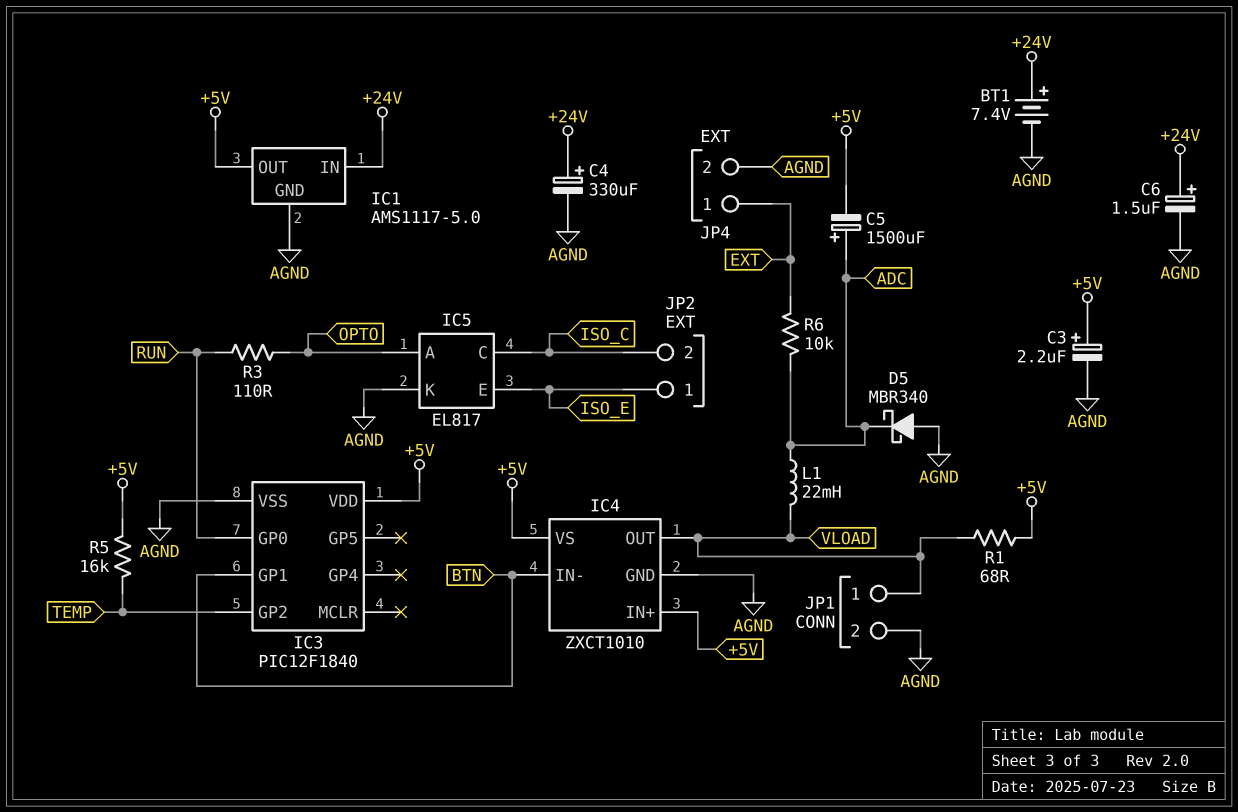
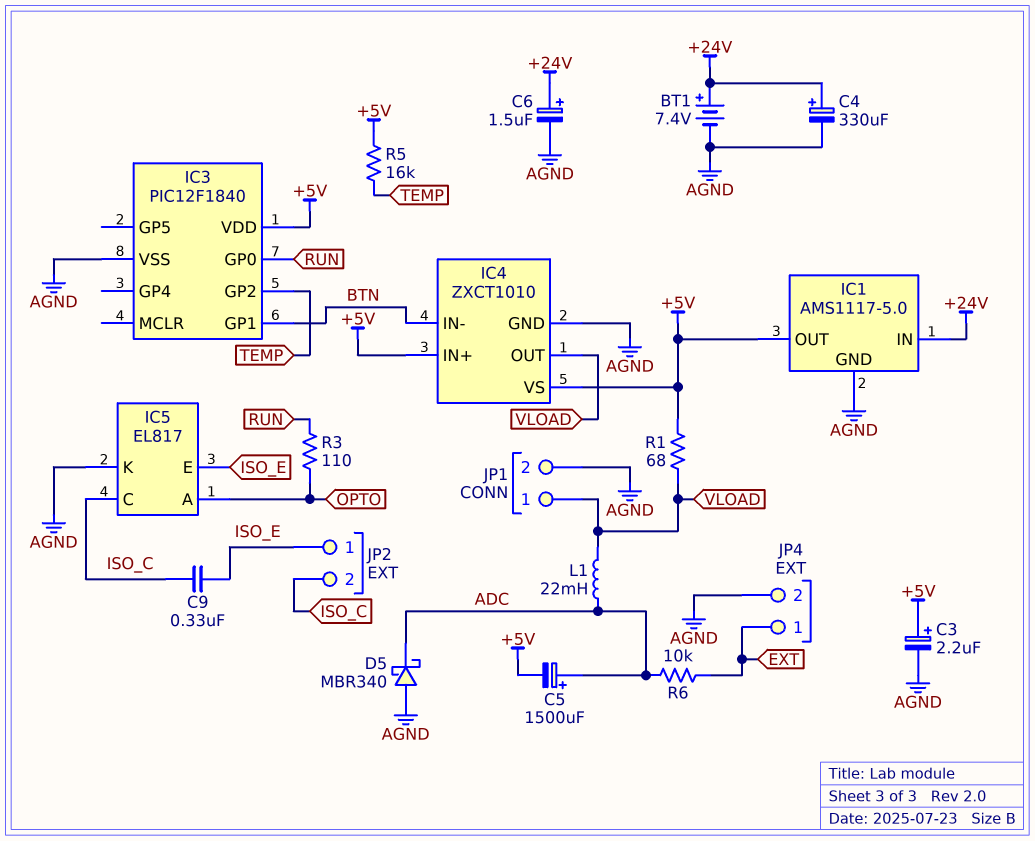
C9: none -> 330nF (ISO_C, ISO_E)

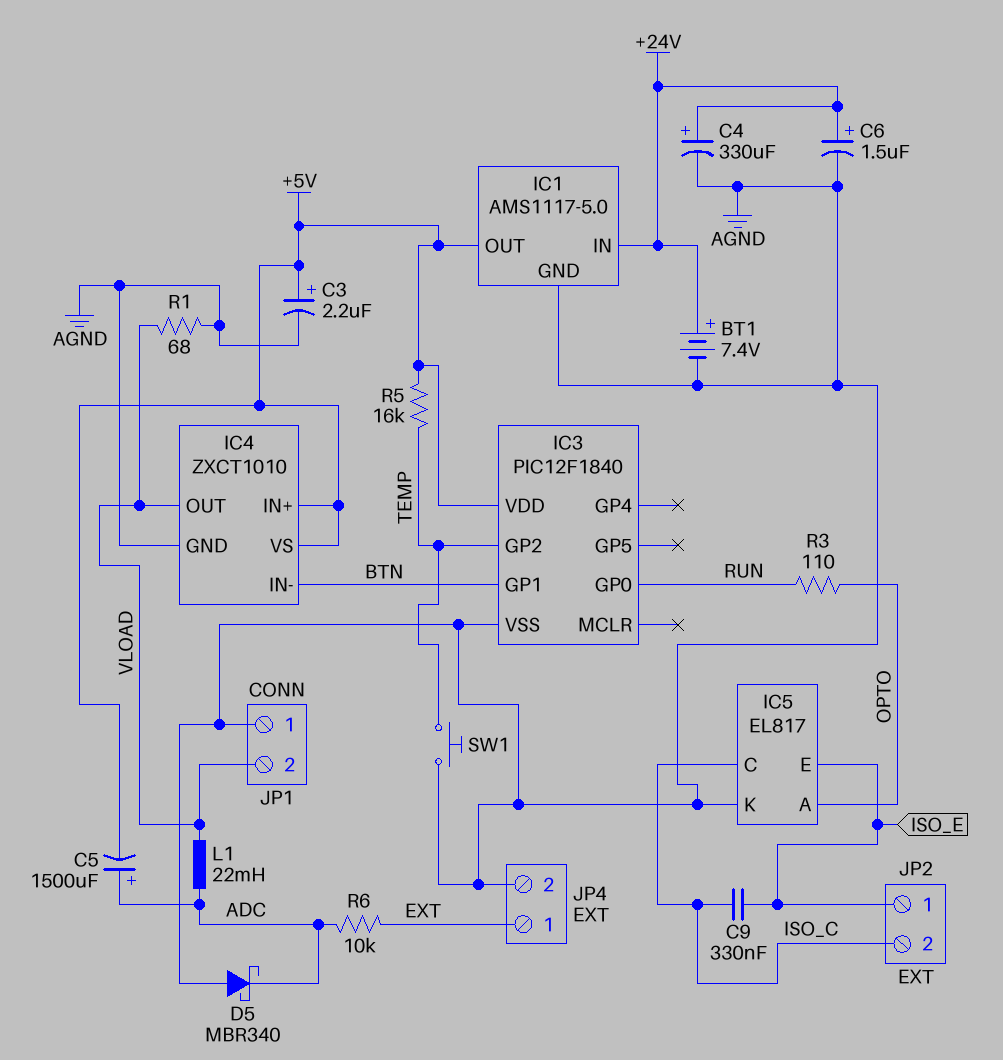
JP1 pin 1: VLOAD -> AGND
JP1 pin 2: AGND -> VLOAD
R1: 68 (+5V, VLOAD) -> 68 (AGND, VLOAD)
SW1: none -> button (AGND, TEMP)

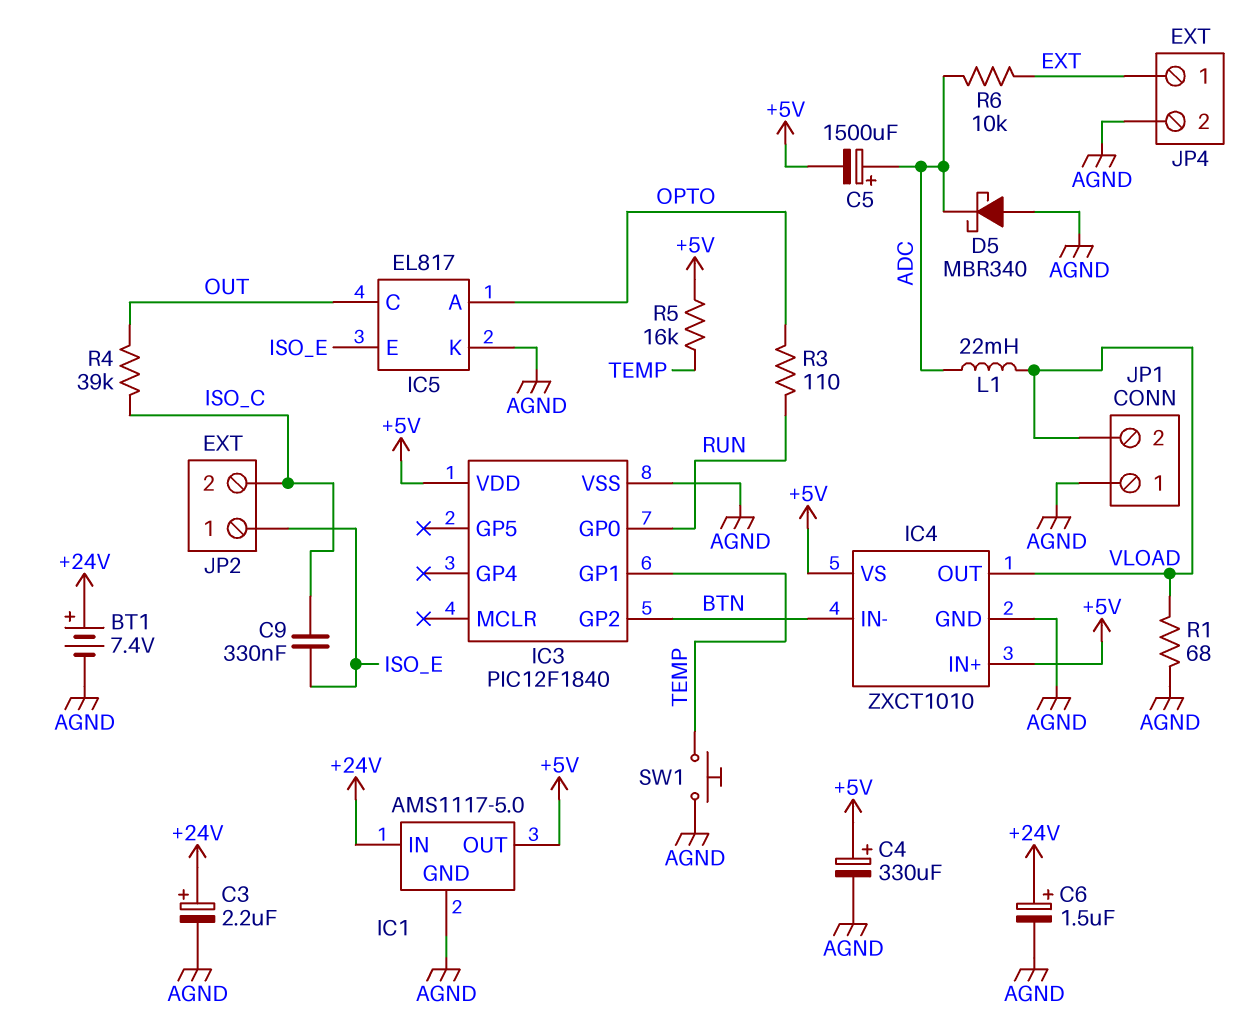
C3: 2.2uF (plus +5V, minus AGND) -> 2.2uF (plus +24V, minus AGND)
C4: 330uF (plus +24V, minus AGND) -> 330uF (plus +5V, minus AGND)
IC3 pin GP1: BTN -> TEMP
IC3 pin GP2: TEMP -> BTN
IC5 pin C: ISO_C -> OUT
R4: none -> 39k (ISO_C, OUT)

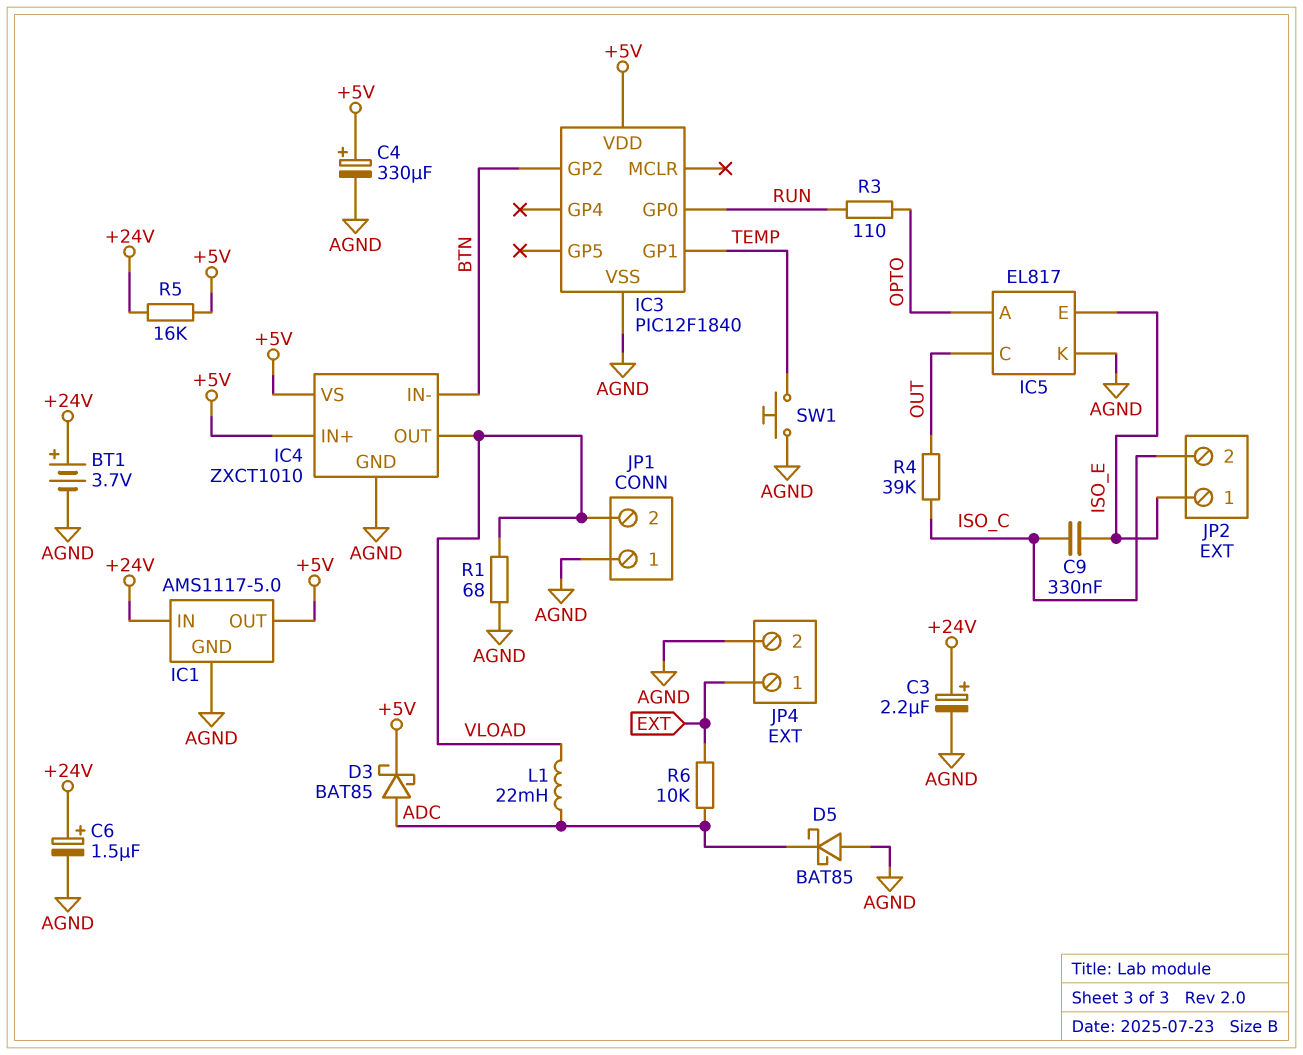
BT1: 7.4V (plus +24V, minus AGND) -> 3.7V (plus +24V, minus AGND)
C5: 1500uF (plus ADC, minus +5V) -> none
D3: none -> schottky BAT85 (A ADC, K +5V)
D5: schottky MBR340 (A AGND, K ADC) -> schottky BAT85 (A AGND, K ADC)
R5: 16k (+5V, TEMP) -> 16k (+5V, +24V)

